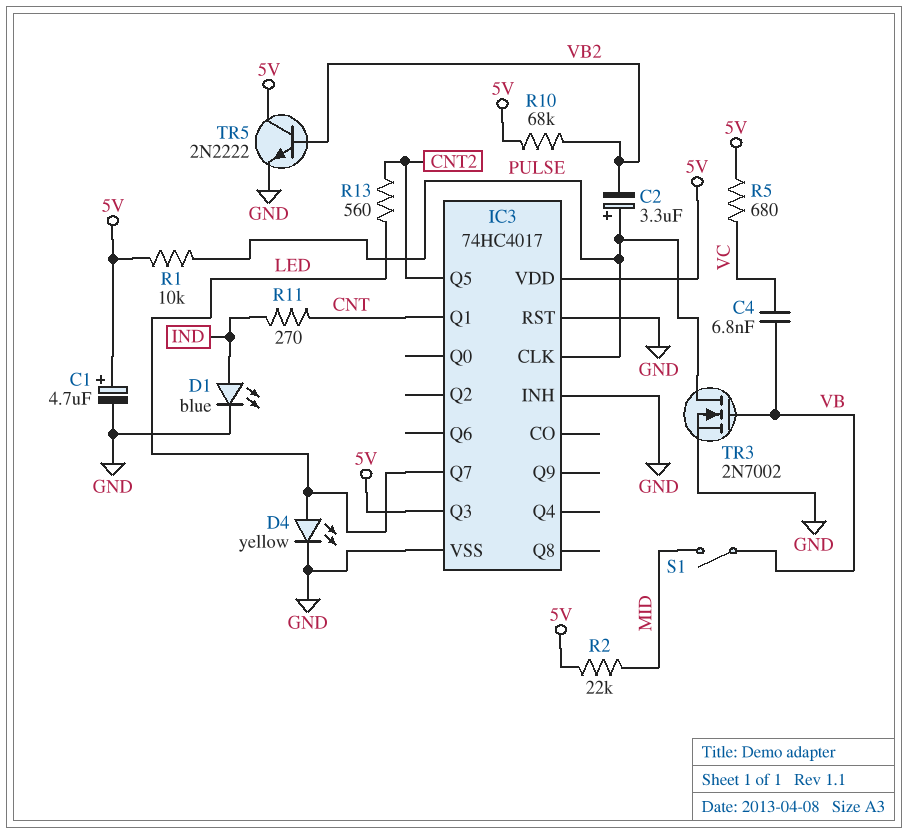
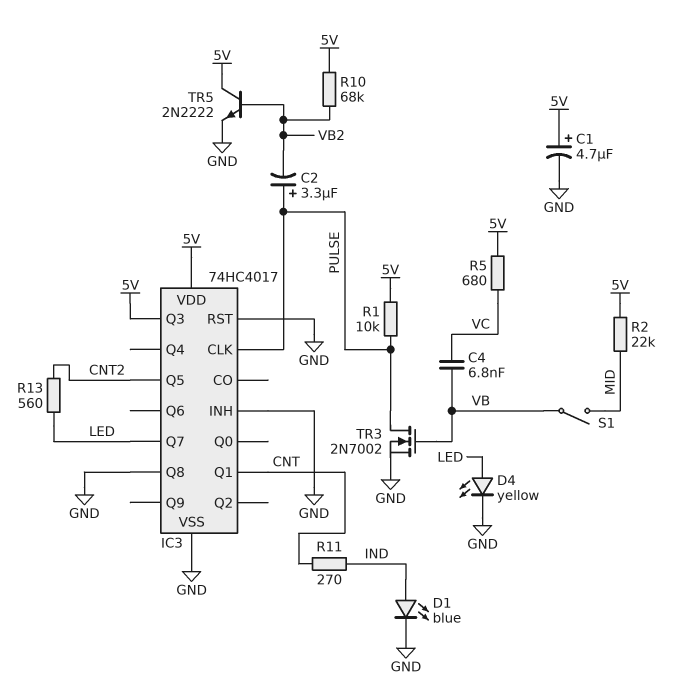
IC3 pin Q8: none -> GND

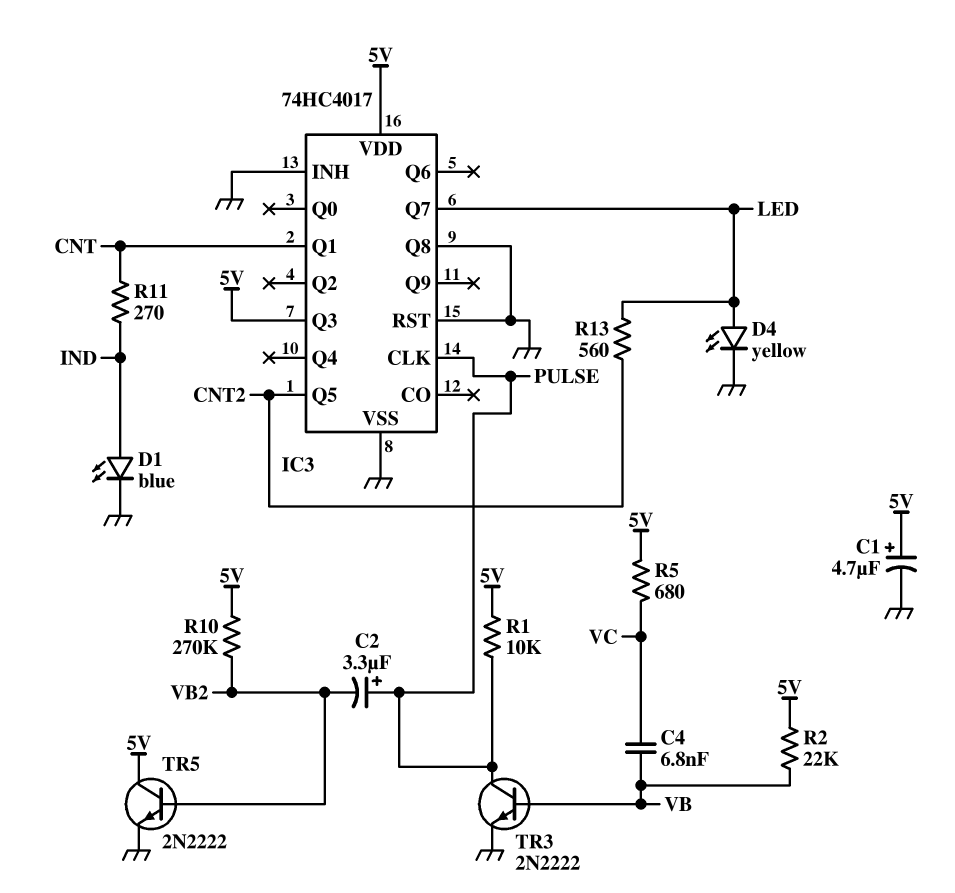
R2: 22k (5V, MID) -> 22k (5V, VB)
R10: 68k (5V, VB2) -> 270k (5V, VB2)
S1: switch (MID, VB) -> none
TR3: NMOS 2N7002 (G VB, D PULSE, S GND) -> NPN 2N2222 (B VB, C PULSE, E GND)

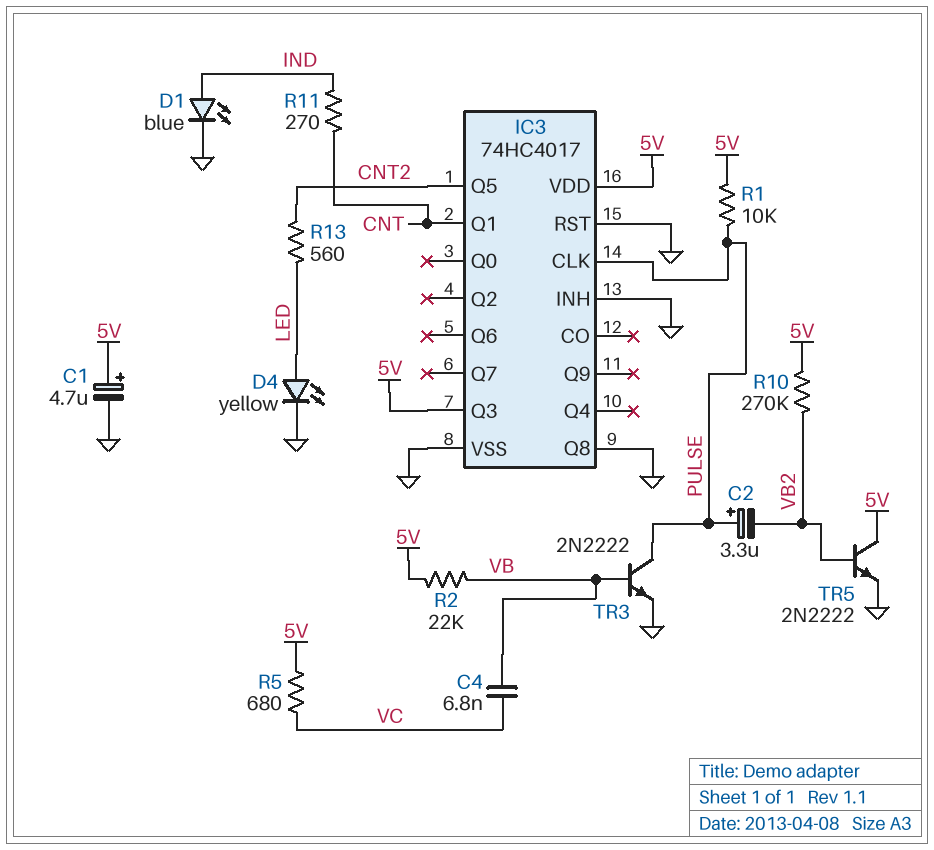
IC3 pin Q7: LED -> none

